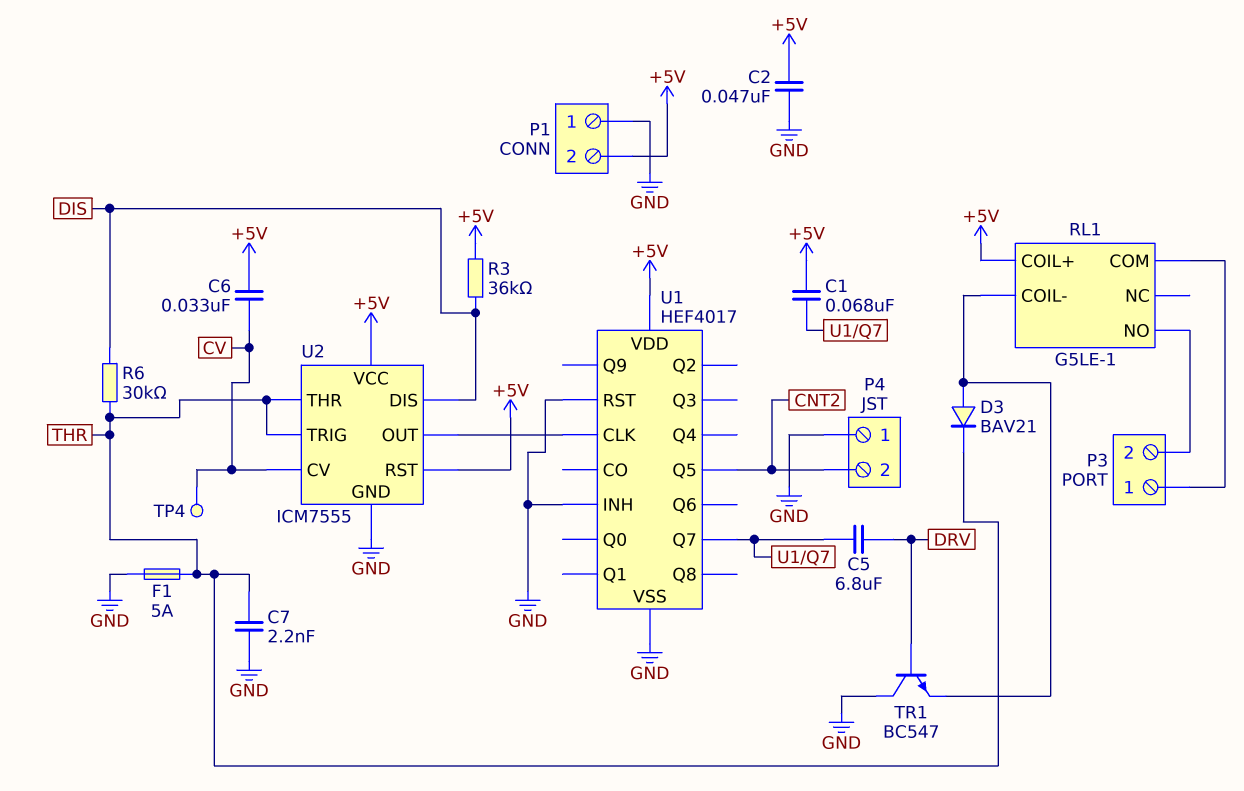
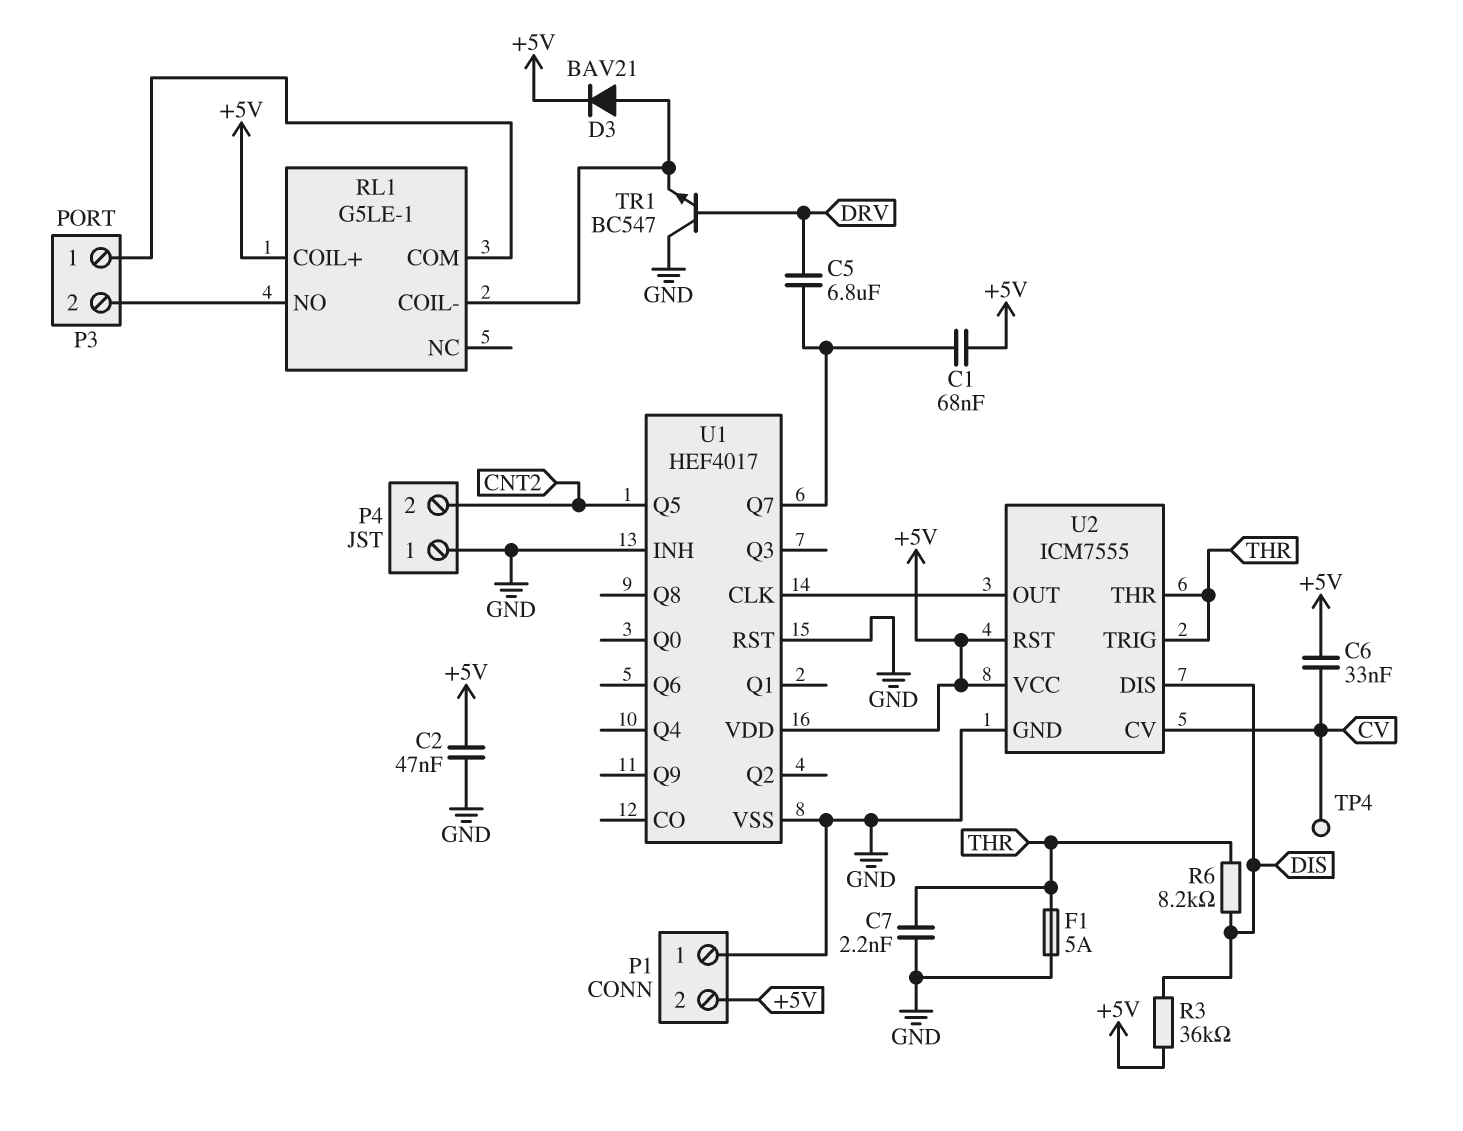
D3: diode BAV21 (A RL1/COIL-, K THR) -> diode BAV21 (A RL1/COIL-, K +5V)
R6: 30k (DIS, THR) -> 8.2k (DIS, THR)

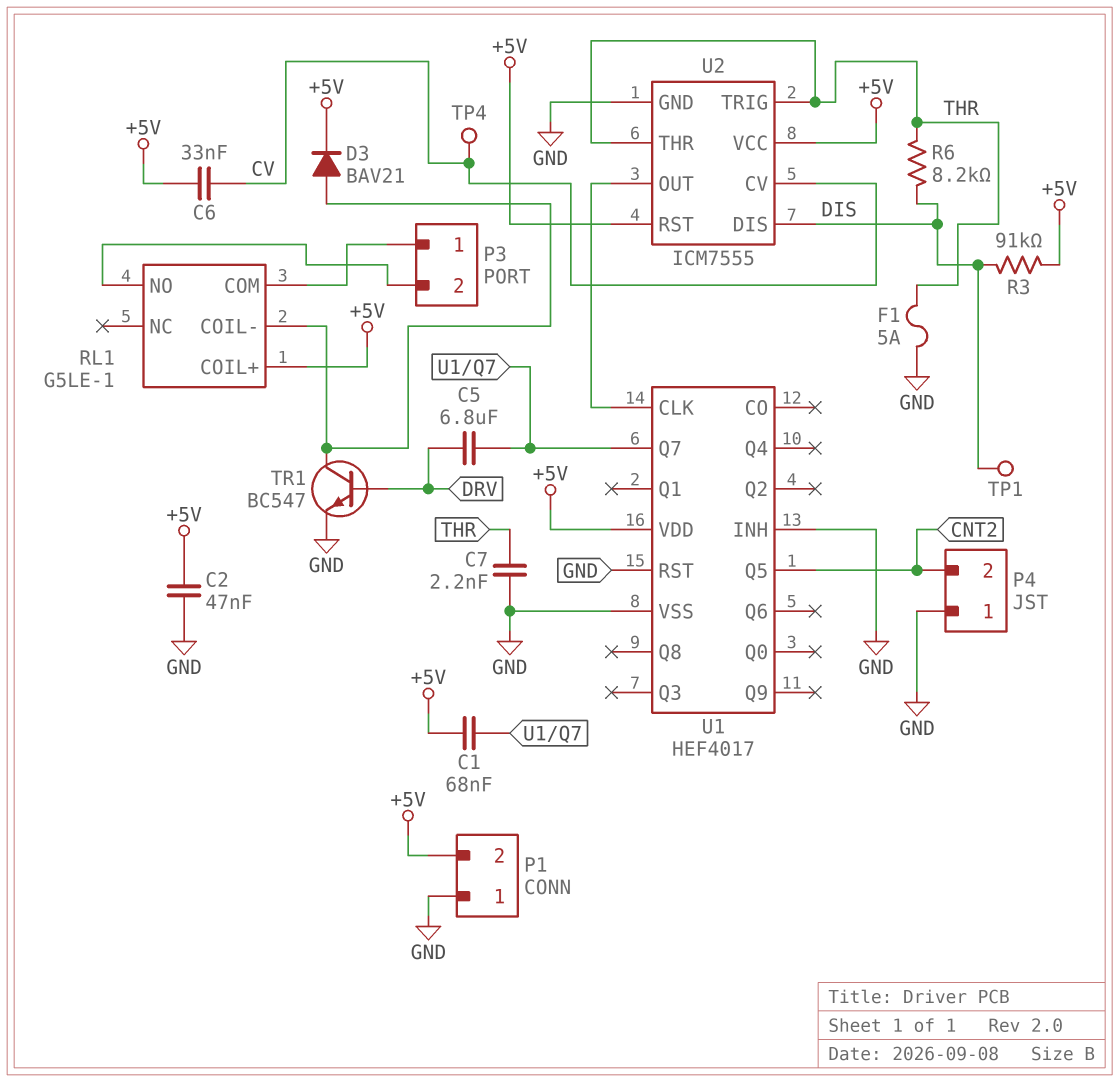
R3: 36k (+5V, DIS) -> 91k (+5V, DIS)
TP1: none -> test point (DIS)
TR1: NPN BC547 (B DRV, C GND, E RL1/COIL-) -> NPN BC547 (B DRV, C RL1/COIL-, E GND)

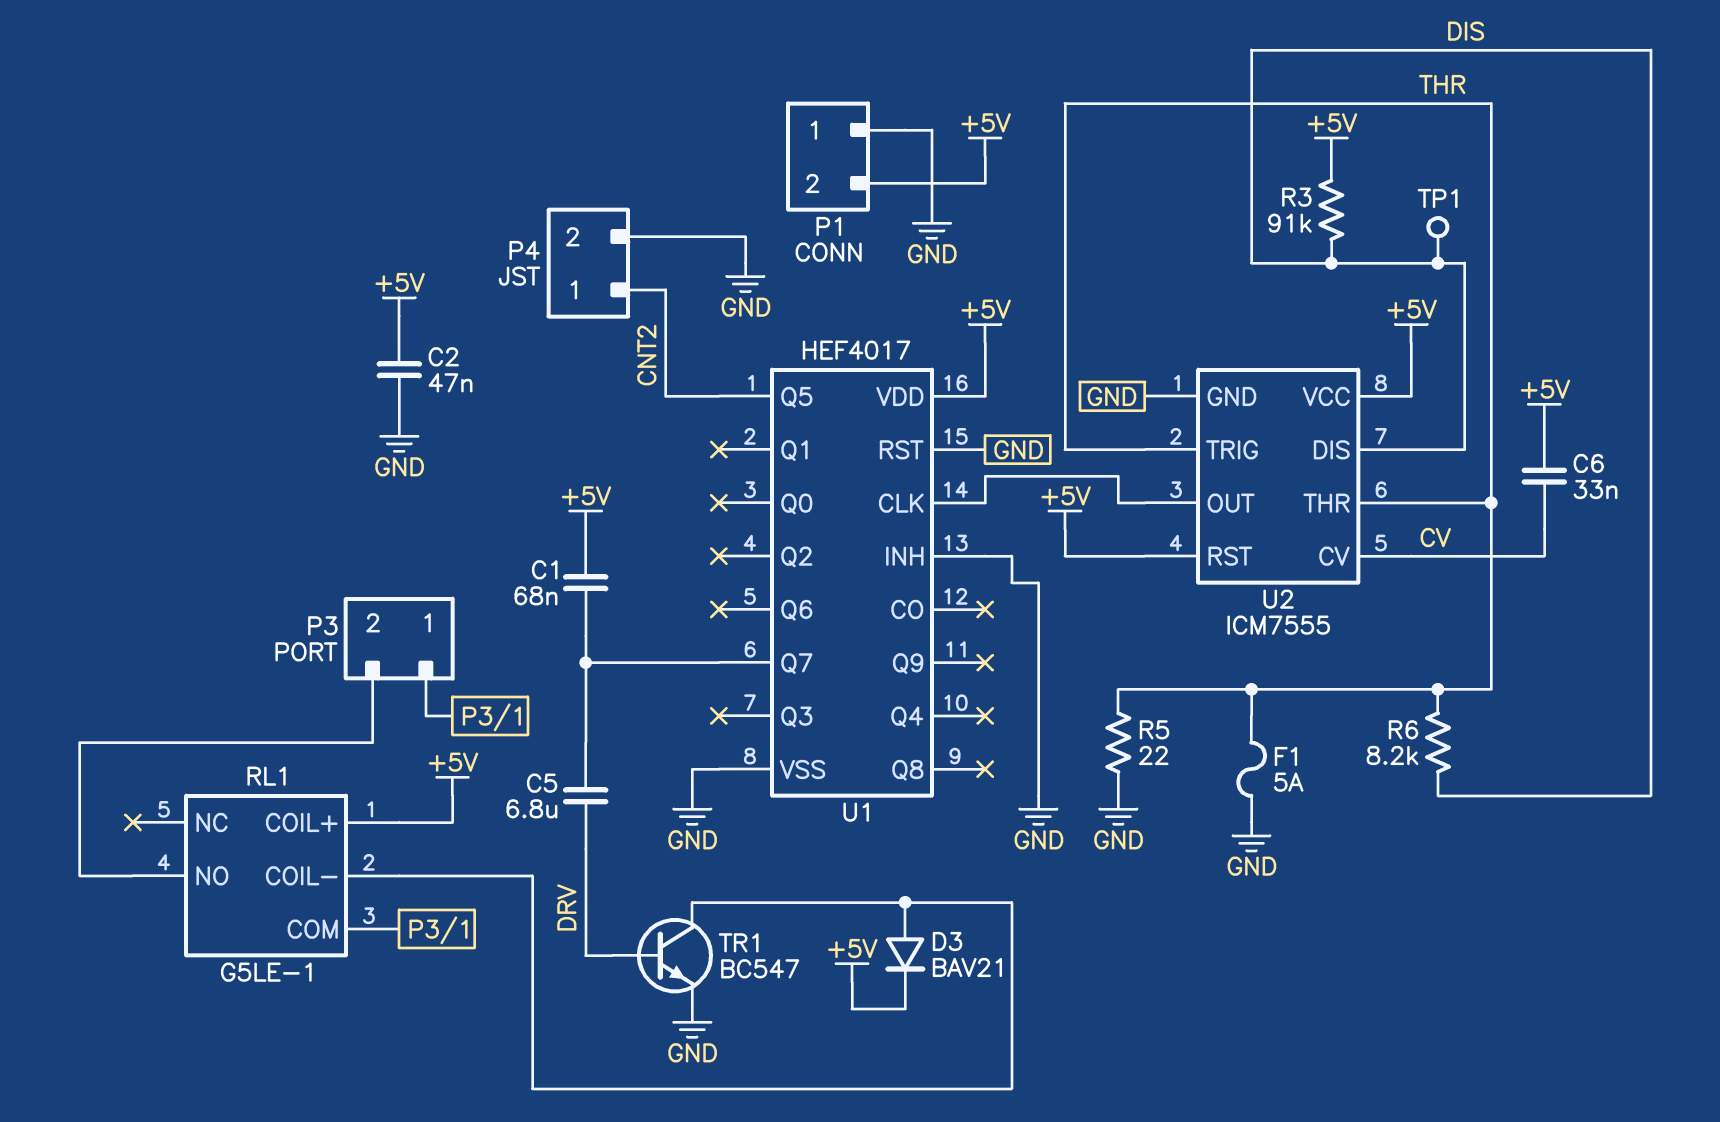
C7: 2.2nF (GND, THR) -> none
P4 pin 1: GND -> CNT2
P4 pin 2: CNT2 -> GND
R5: none -> 22 (GND, THR)
TP4: test point (CV) -> none

